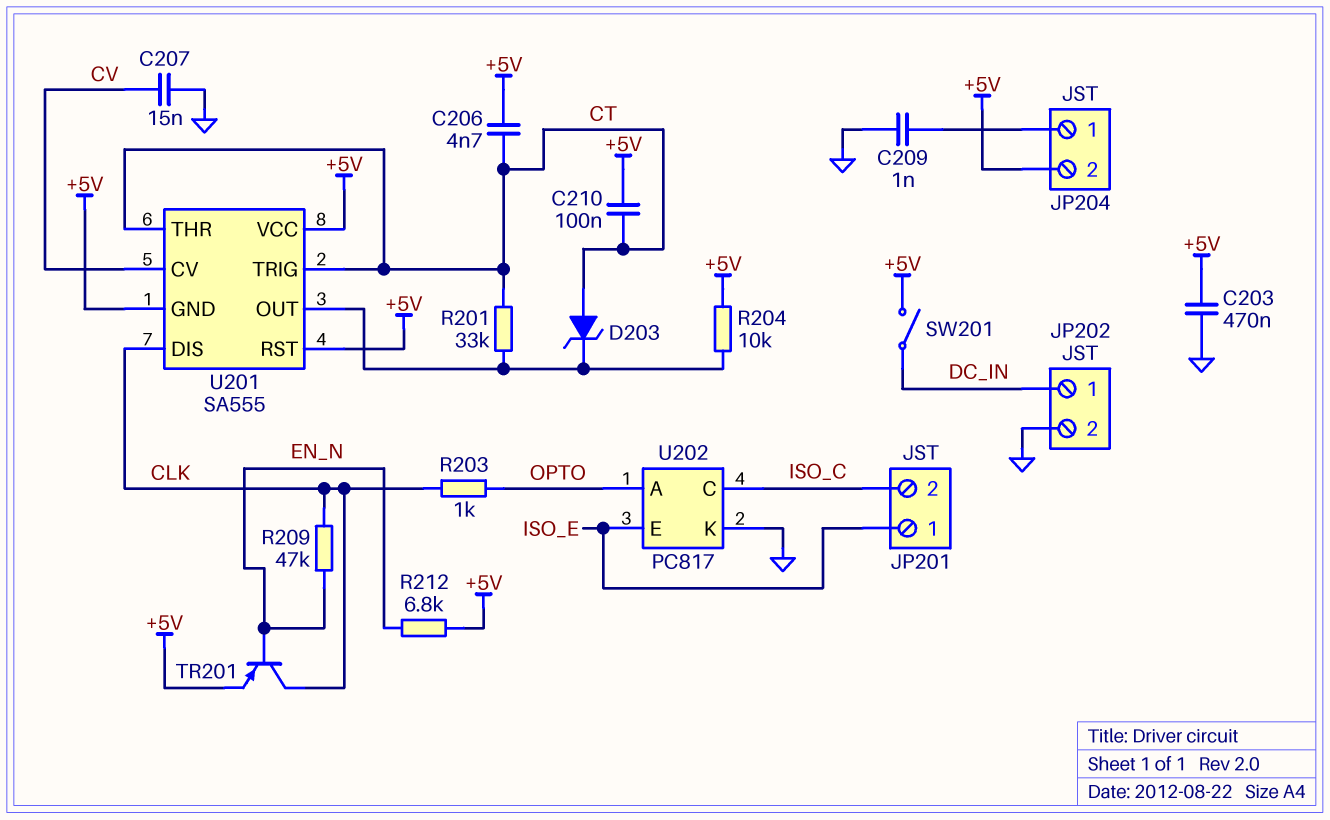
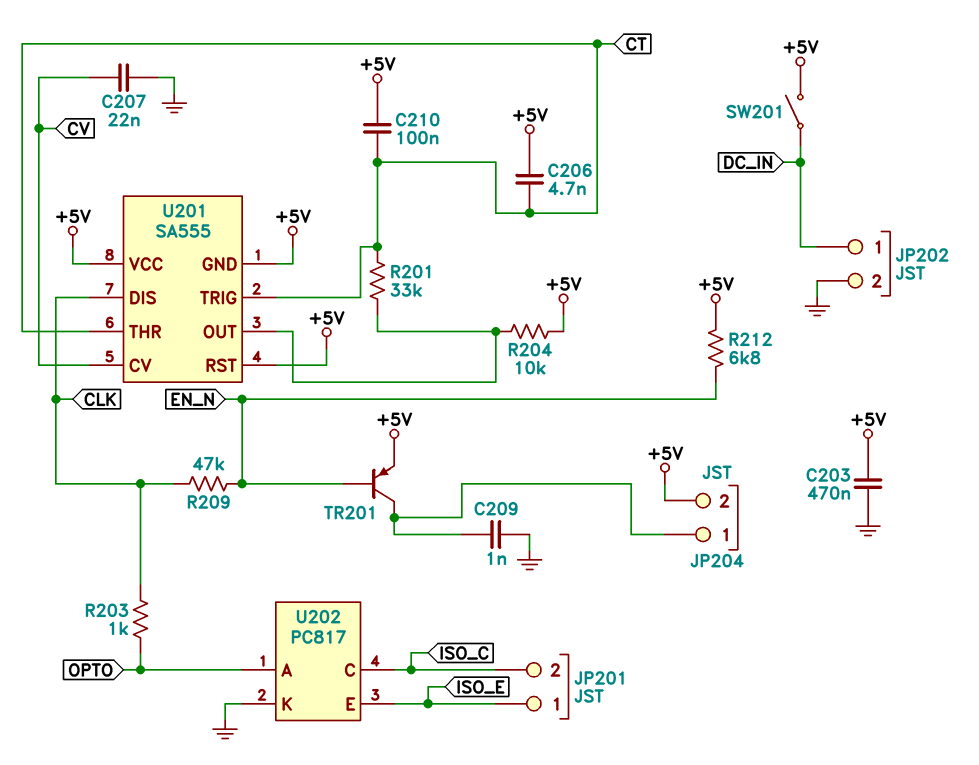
C207: 15nF (CV, GND) -> 22nF (CV, GND)
D203: zener (A CT, K U201/OUT) -> none
TR201: PNP (B EN_N, C CLK, E +5V) -> PNP (B EN_N, C JP204/1, E +5V)

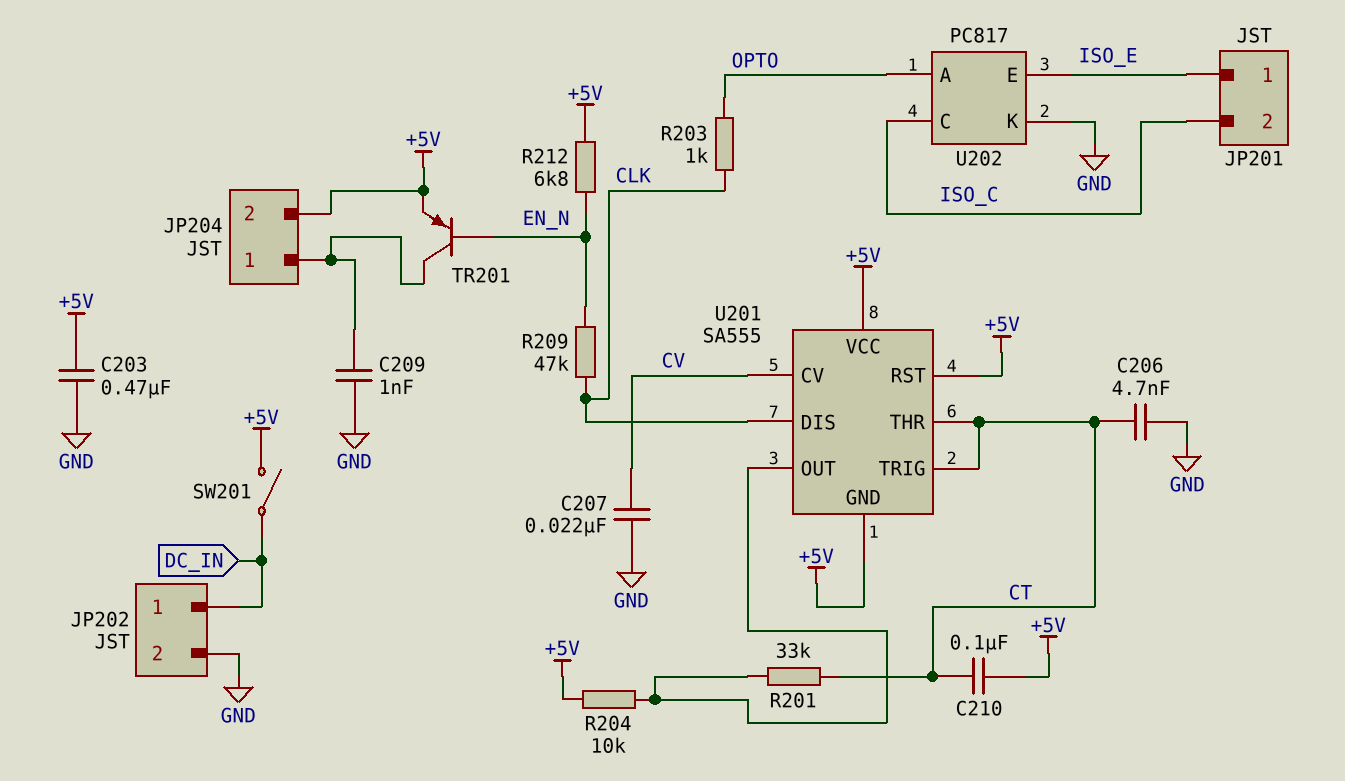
C206: 4.7nF (+5V, CT) -> 4.7nF (CT, GND)

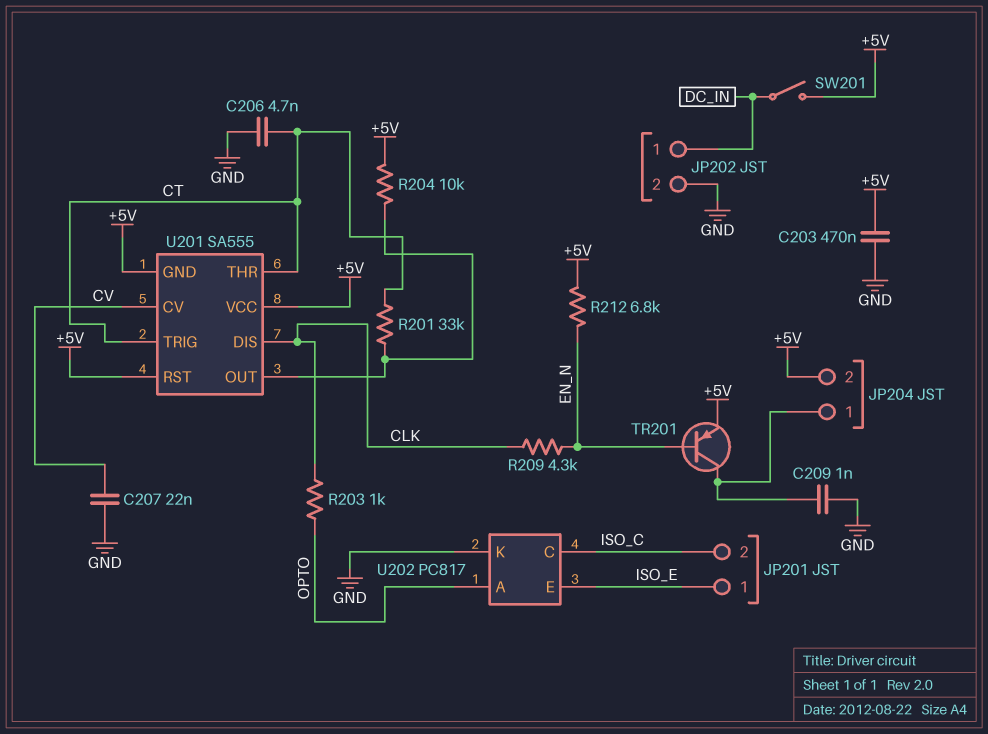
C210: 100nF (+5V, CT) -> none
R209: 47k (CLK, EN_N) -> 4.3k (CLK, EN_N)

